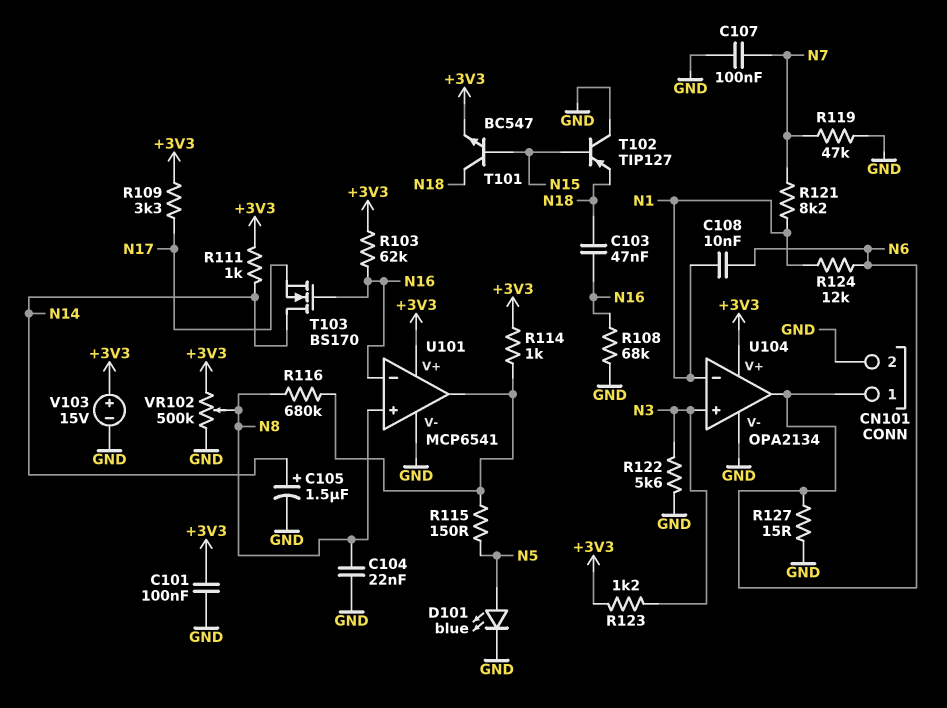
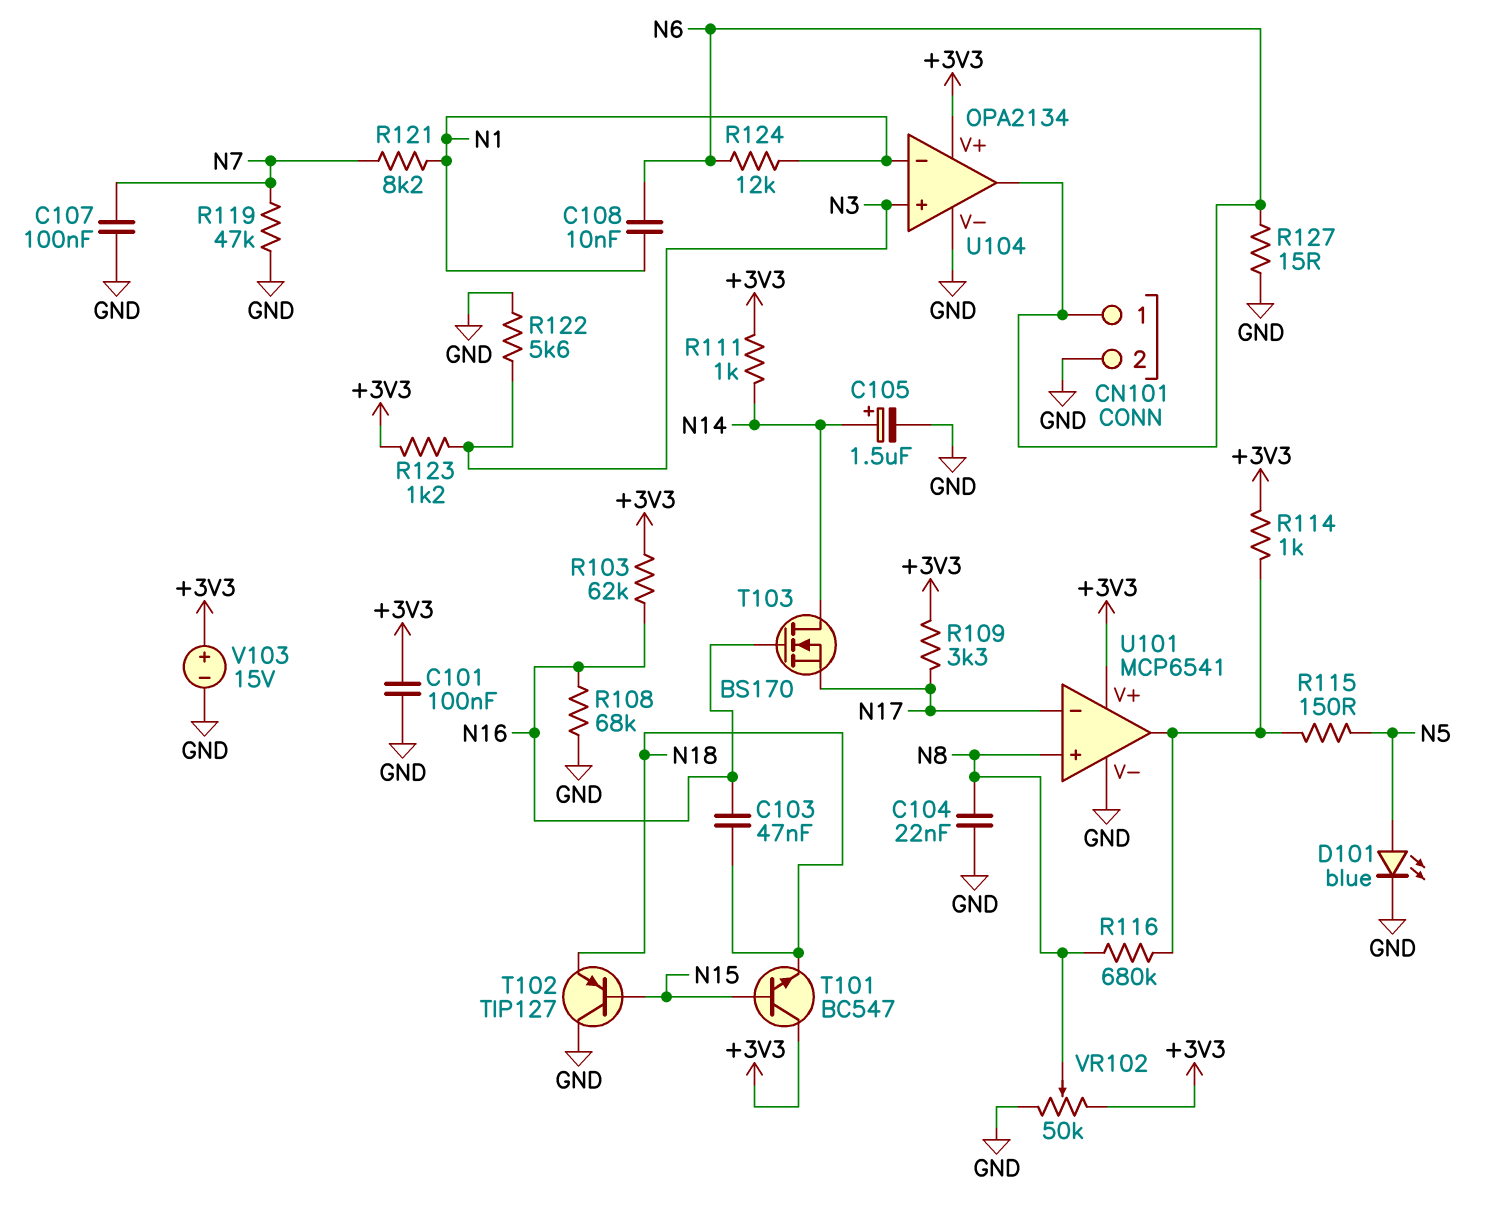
T101: NPN BC547 (B N15, C N18, E +3V3) -> NPN BC547 (B N15, C +3V3, E N18)
U101 pin in-: N16 -> N17
VR102: 500k (+3V3, GND, wiper N8) -> 50k (+3V3, GND, wiper N8)

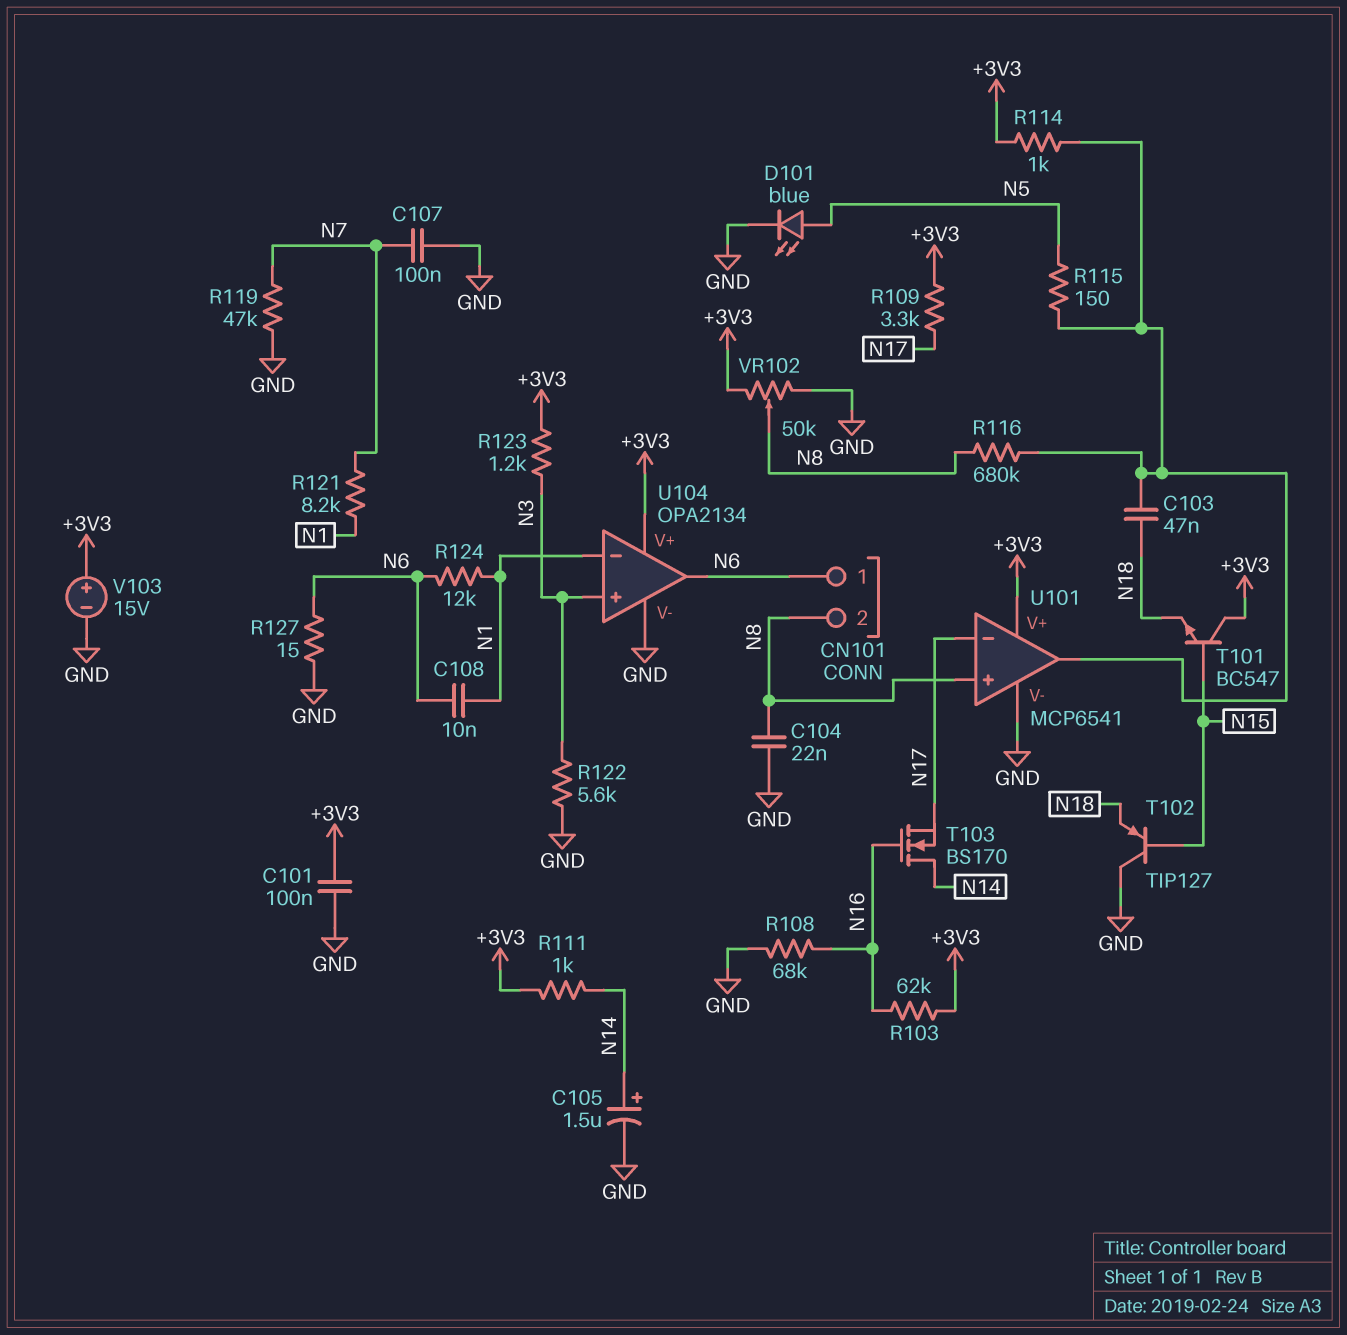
C103: 47nF (N16, N18) -> 47nF (N18, U101/out)
CN101 pin 2: GND -> N8

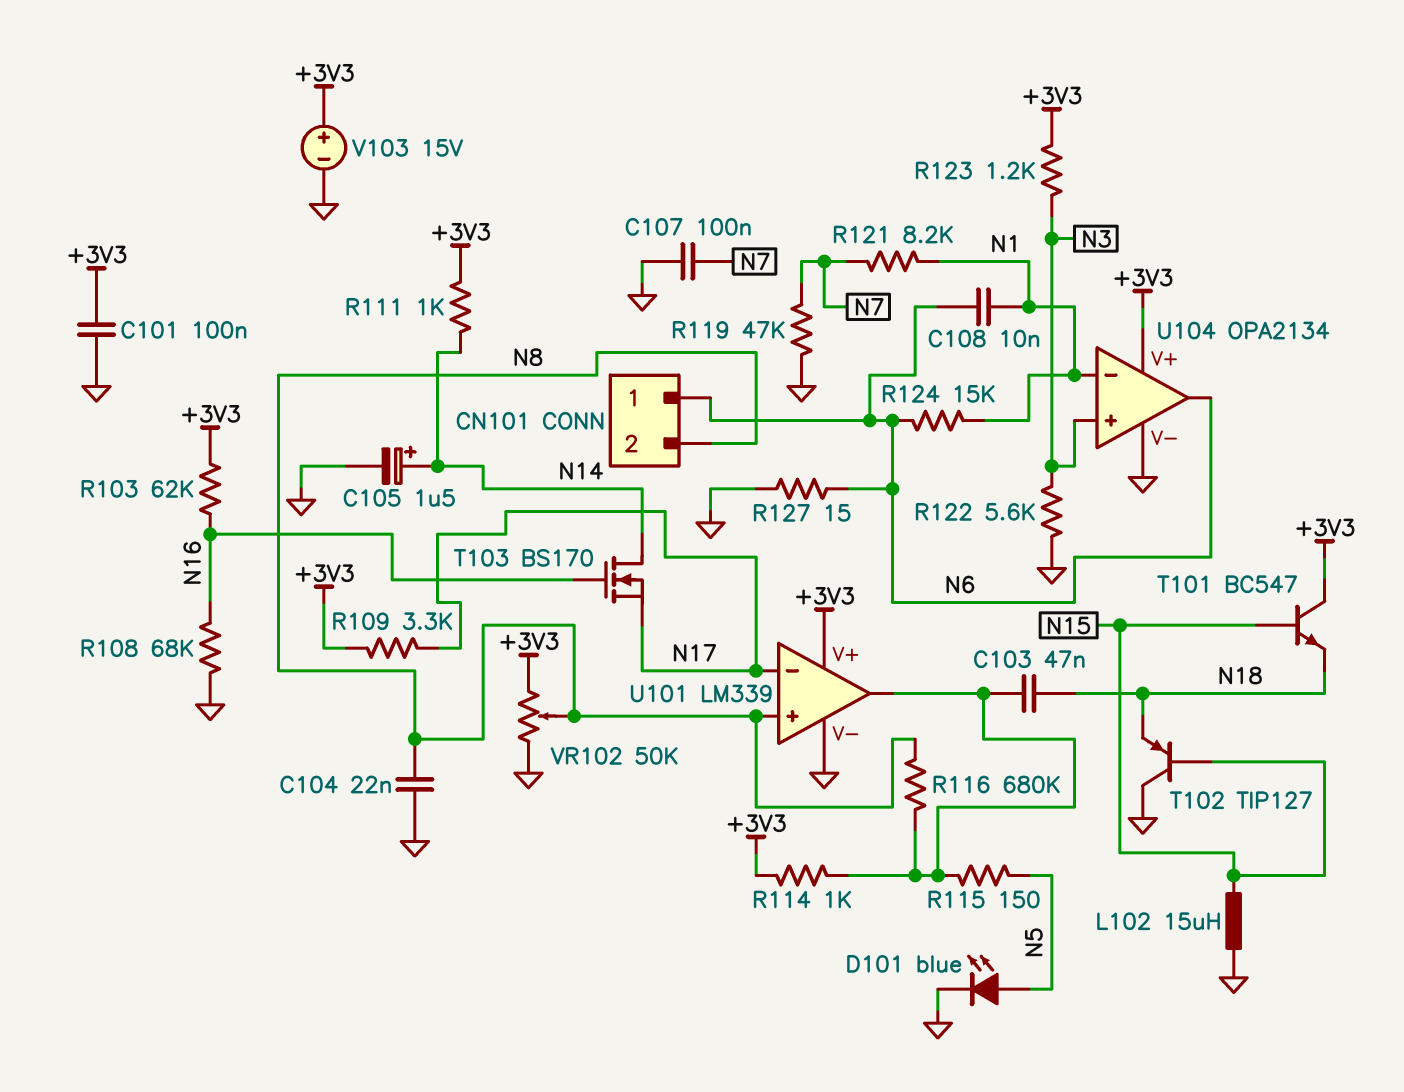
L102: none -> 15uH (GND, N15)
R124: 12k (N1, N6) -> 15k (N1, N6)
U101: MCP6541 -> LM339

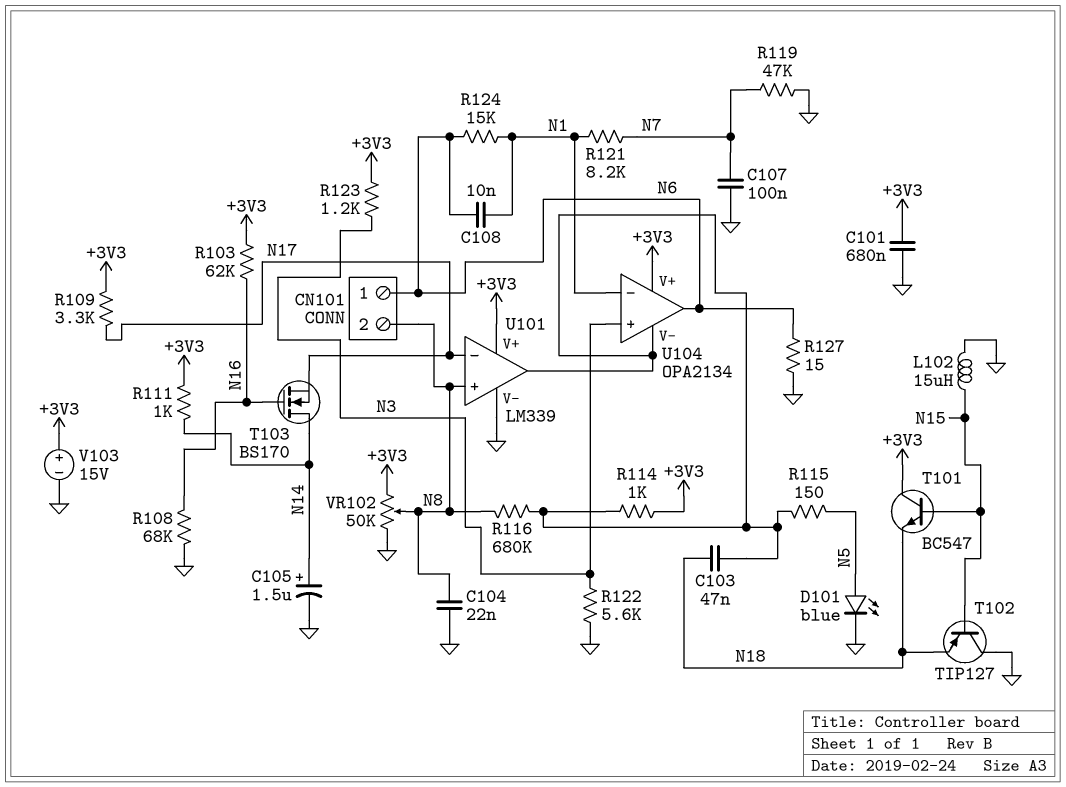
C101: 100nF (+3V3, GND) -> 680nF (+3V3, GND)
U104 pin V-: GND -> U101/out

